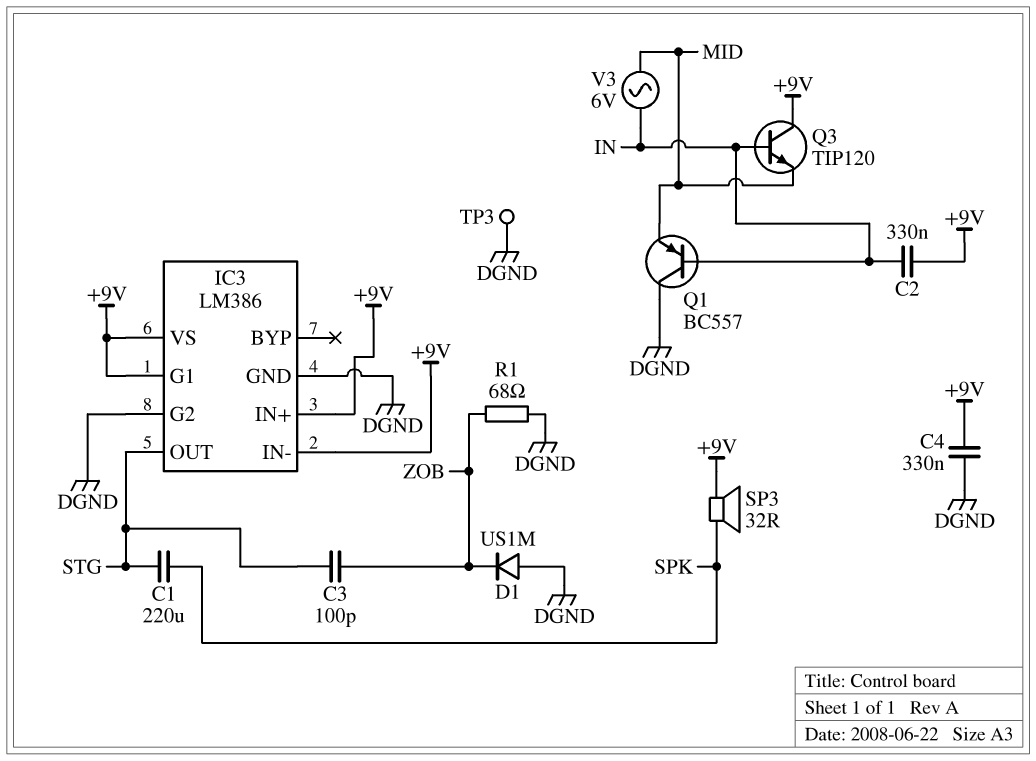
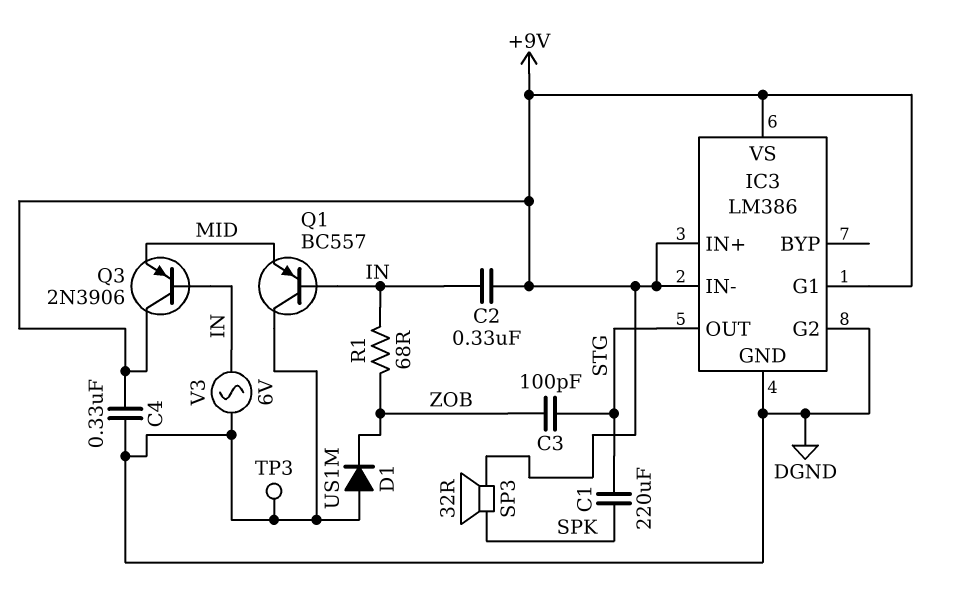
Q3: NPN TIP120 (B IN, C +9V, E MID) -> PNP 2N3906 (B IN, C +9V, E MID)
R1: 68 (DGND, ZOB) -> 68 (IN, ZOB)
V3: AC 6V (IN, MID) -> AC 6V (DGND, IN)

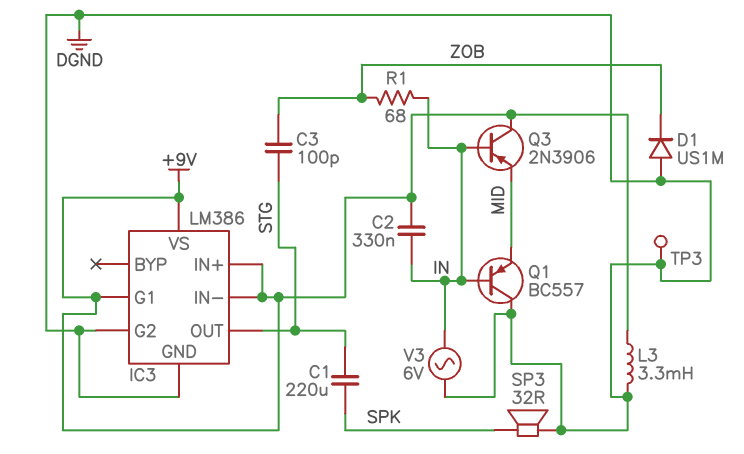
C4: 330nF (+9V, DGND) -> none
L3: none -> 3.3mH (+9V, DGND)
SP3: speaker 32R (+9V, SPK) -> speaker 32R (DGND, SPK)

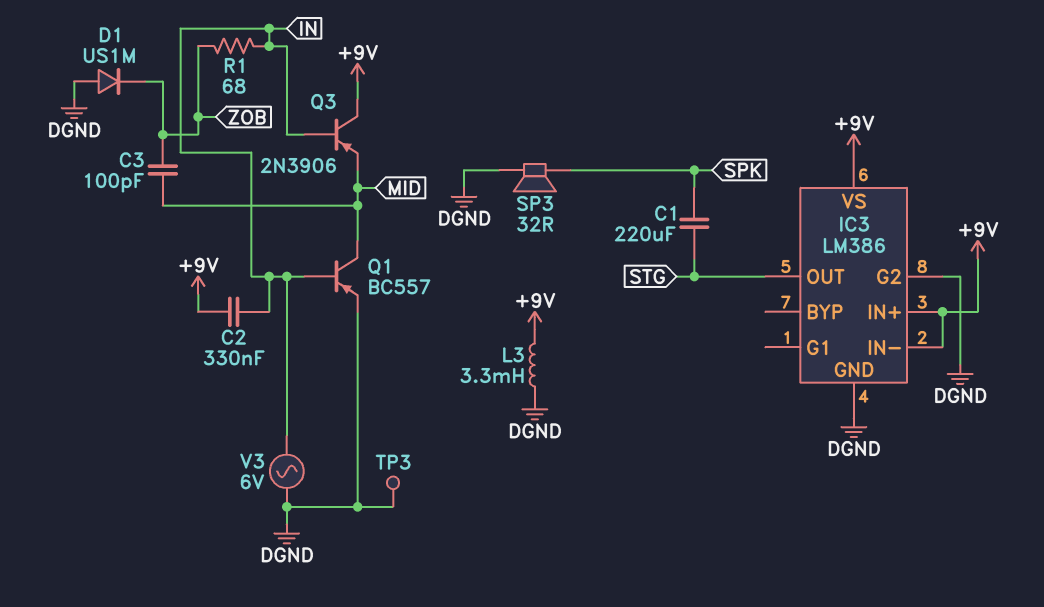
C3: 100pF (STG, ZOB) -> 100pF (MID, ZOB)
IC3 pin G1: +9V -> none
Q1: PNP BC557 (B IN, C DGND, E MID) -> PNP BC557 (B IN, C MID, E DGND)

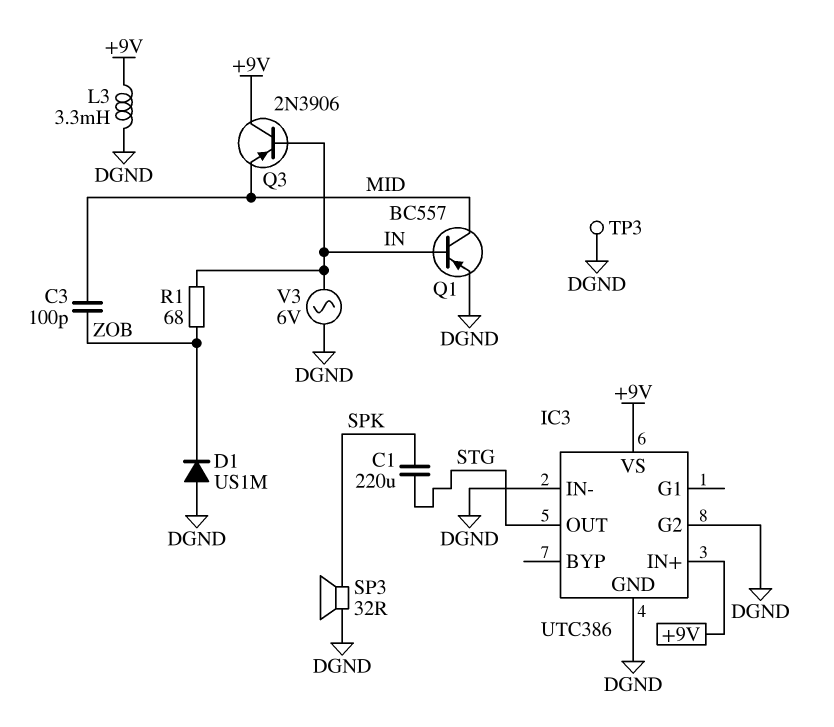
C2: 330nF (+9V, IN) -> none
IC3: LM386 -> UTC386
IC3 pin IN-: +9V -> DGND

